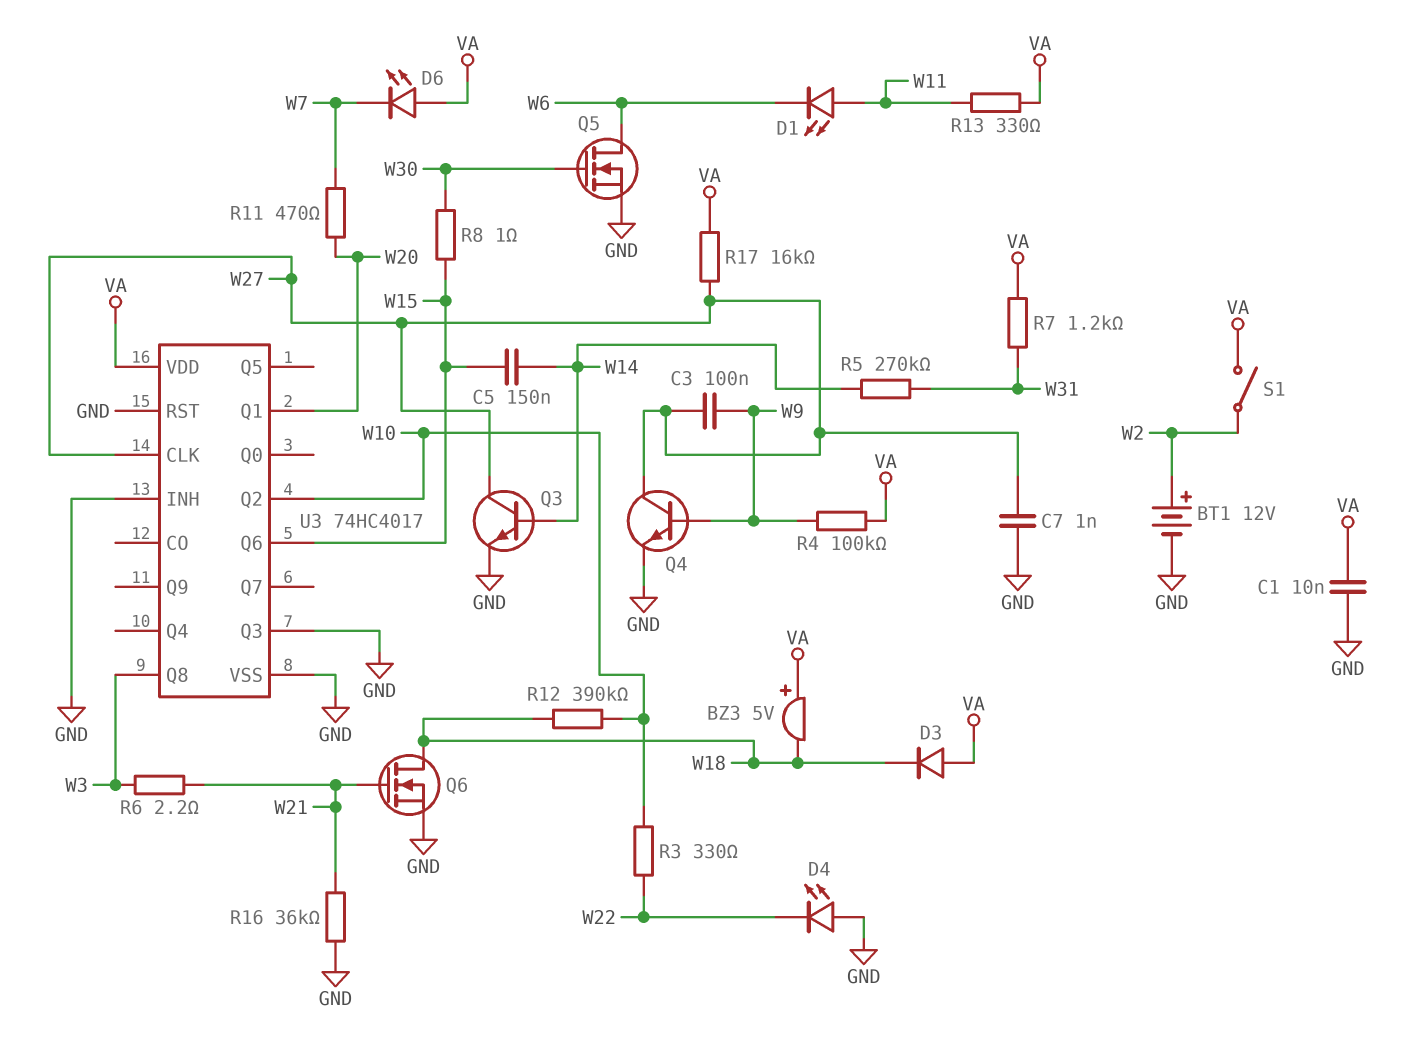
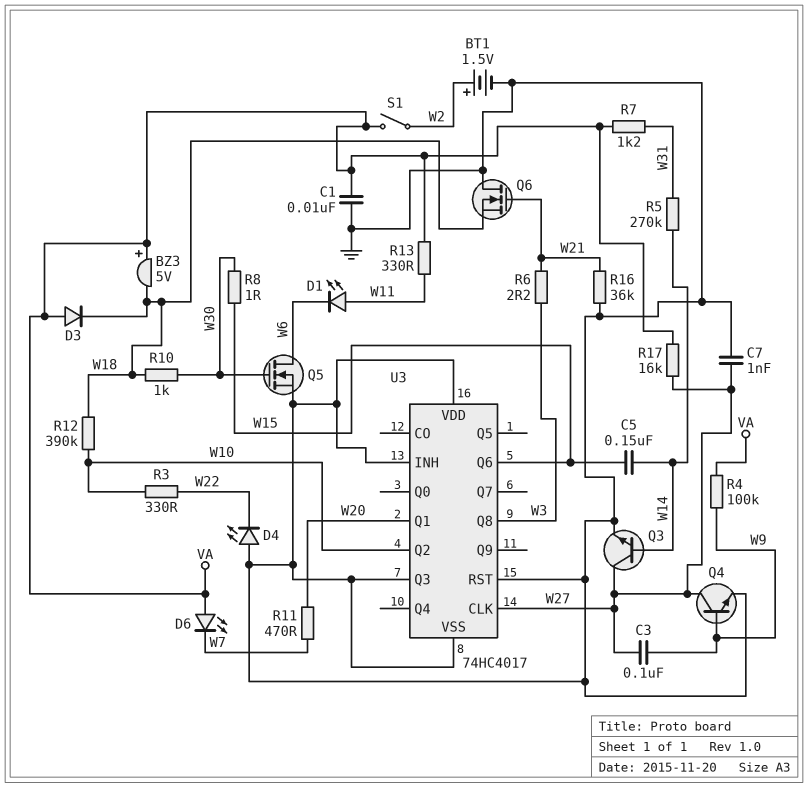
BT1: 12V (plus W2, minus GND) -> 1.5V (plus W2, minus GND)
Q6: NMOS (G W21, D W18, S GND) -> NMOS (G W21, D GND, S W18)
R10: none -> 1k (W18, W30)
U3 pin VDD: VA -> GND

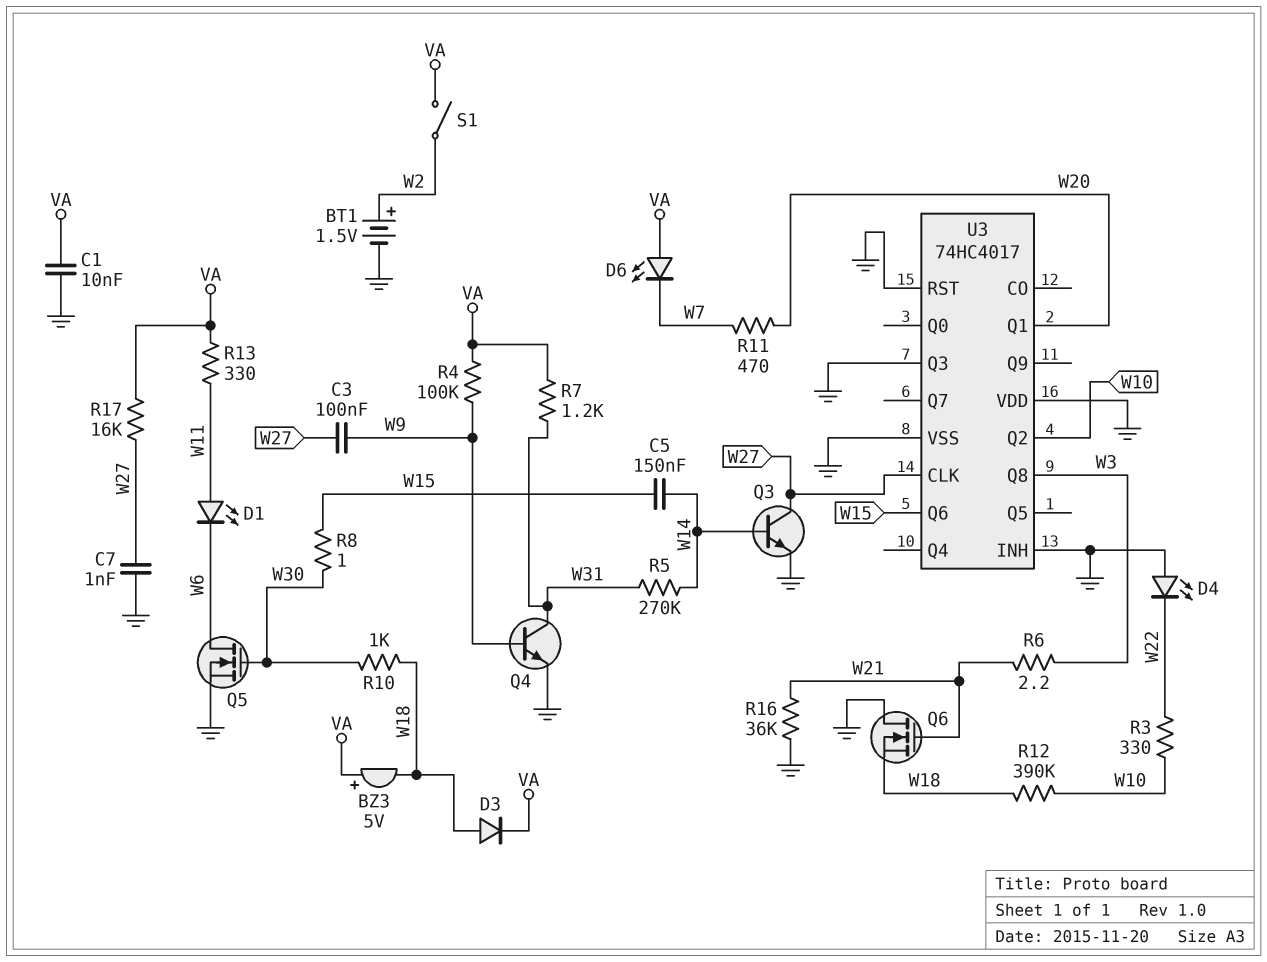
D3: diode (A VA, K W18) -> diode (A W18, K VA)
Q4: NPN (B W9, C W27, E GND) -> NPN (B W9, C W31, E GND)

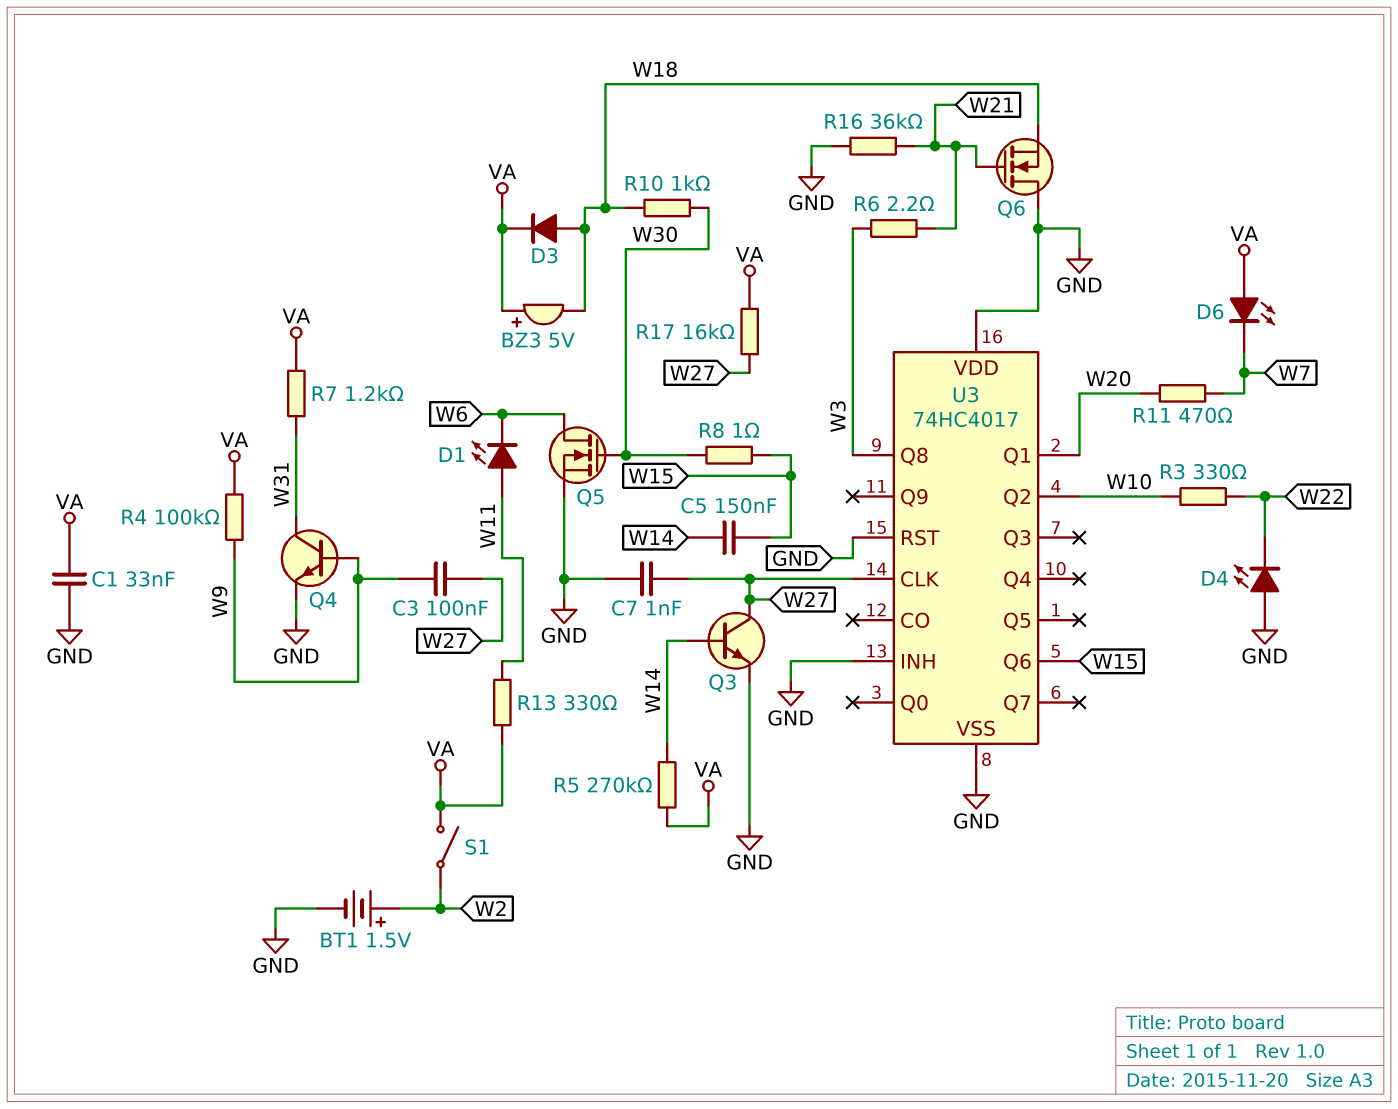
C1: 10nF (GND, VA) -> 33nF (GND, VA)
R5: 270k (W14, W31) -> 270k (VA, W14)
R12: 390k (W10, W18) -> none
U3 pin Q3: GND -> none

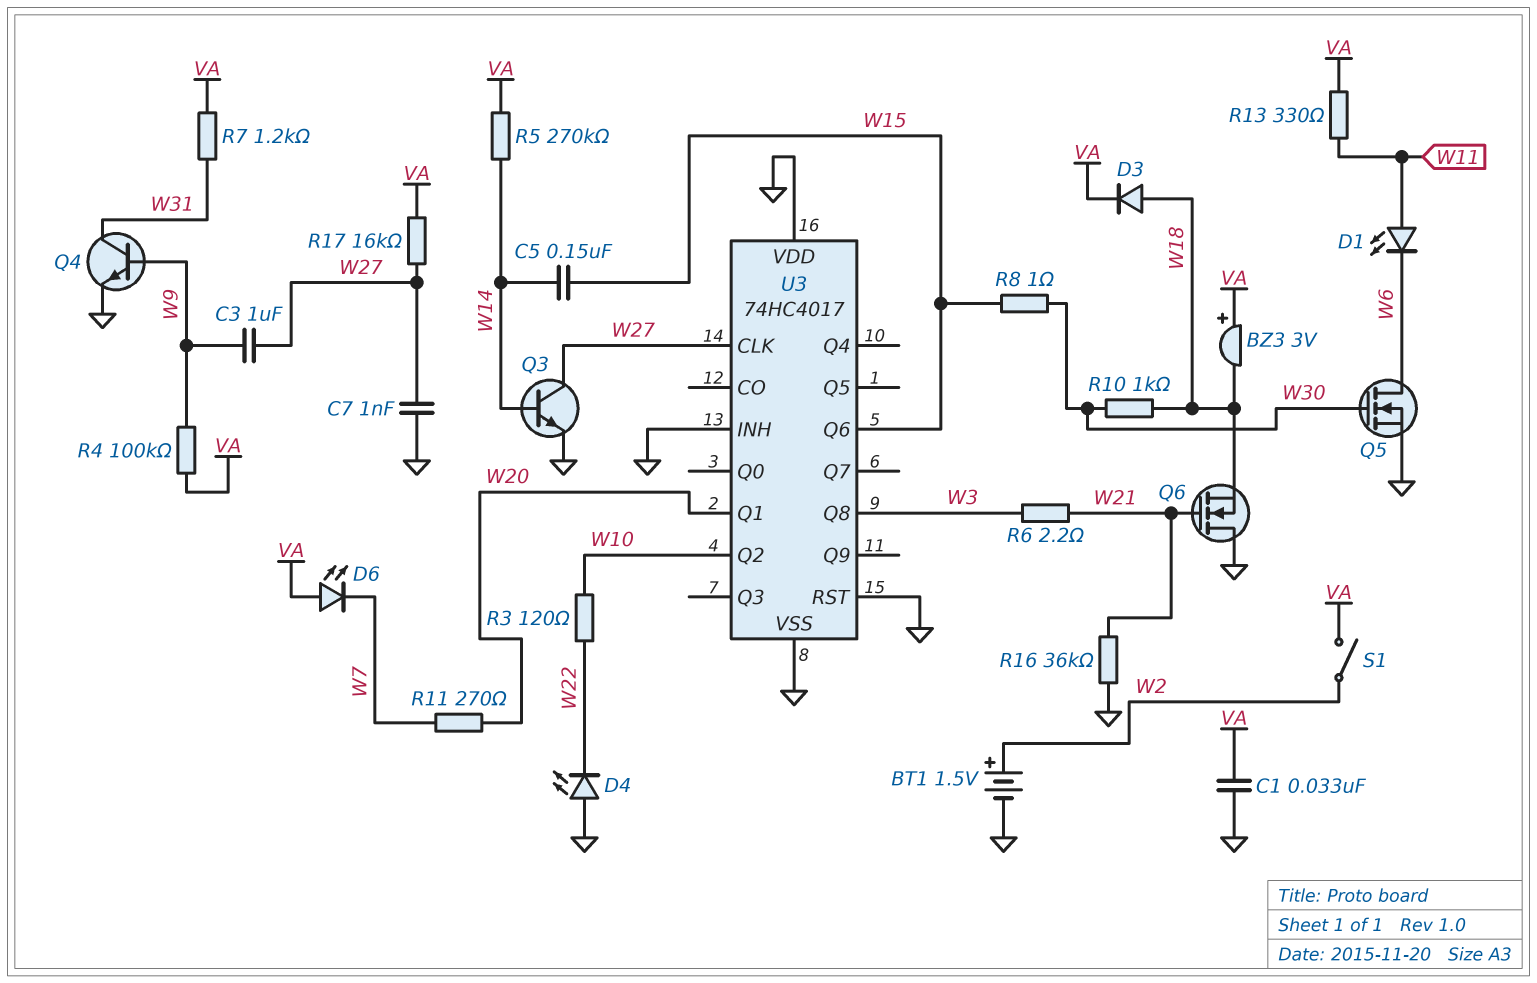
BZ3: buzzer 5V (plus VA, minus W18) -> buzzer 3V (plus VA, minus W18)
C3: 100nF (W9, W27) -> 1uF (W9, W27)
R3: 330 (W10, W22) -> 120 (W10, W22)
R11: 470 (W7, W20) -> 270 (W7, W20)

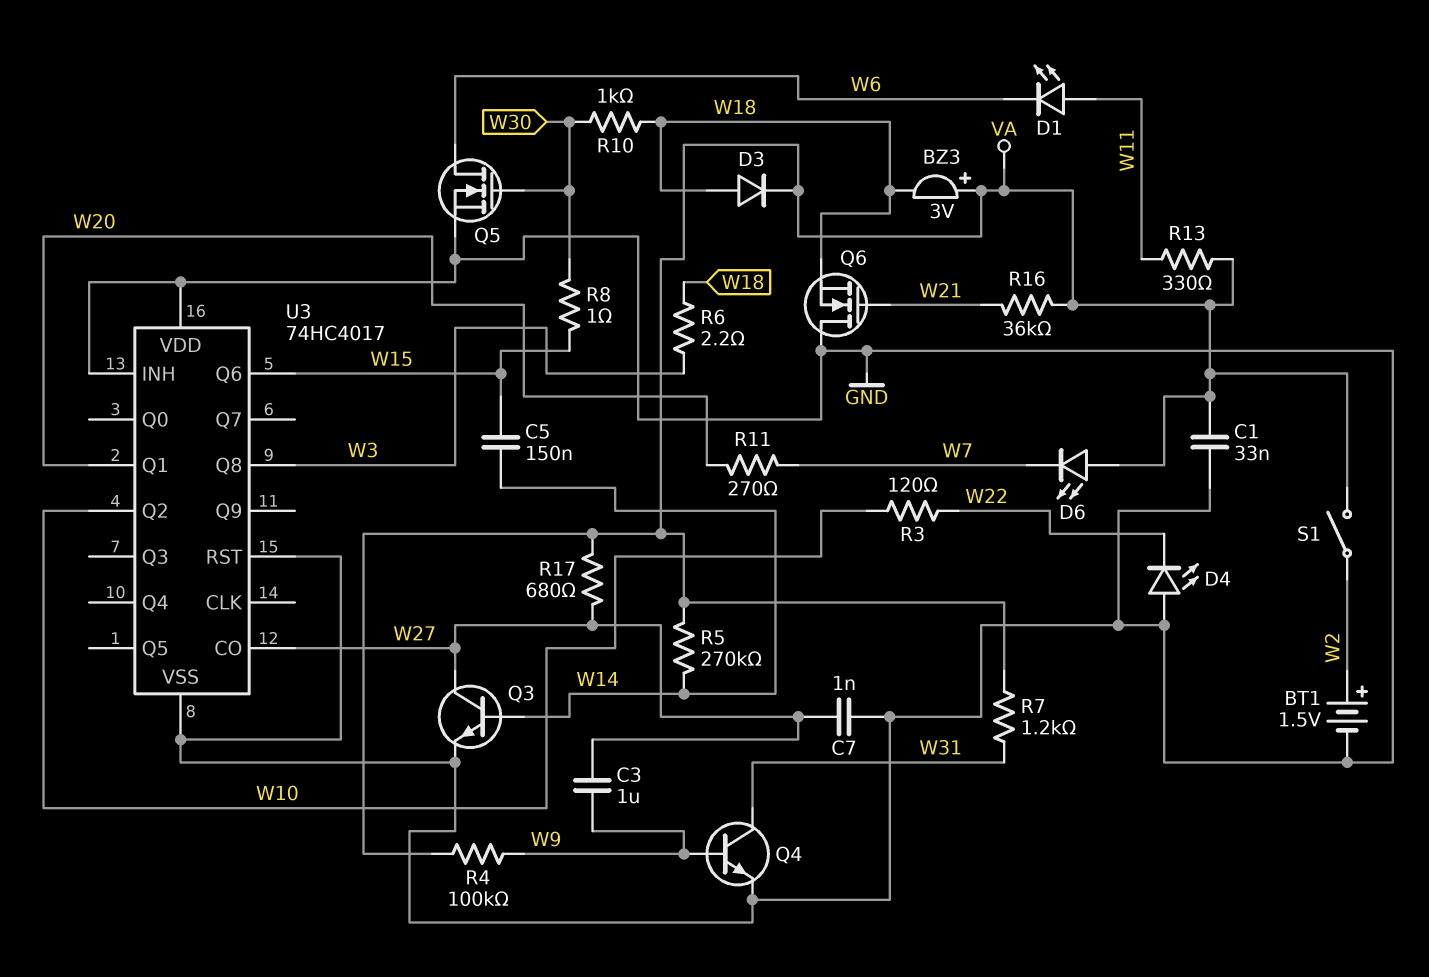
R6: 2.2 (W3, W21) -> 2.2 (W3, W18)
R16: 36k (GND, W21) -> 36k (VA, W21)
R17: 16k (VA, W27) -> 680 (VA, W27)
U3 pin CLK: W27 -> none
U3 pin CO: none -> W27

